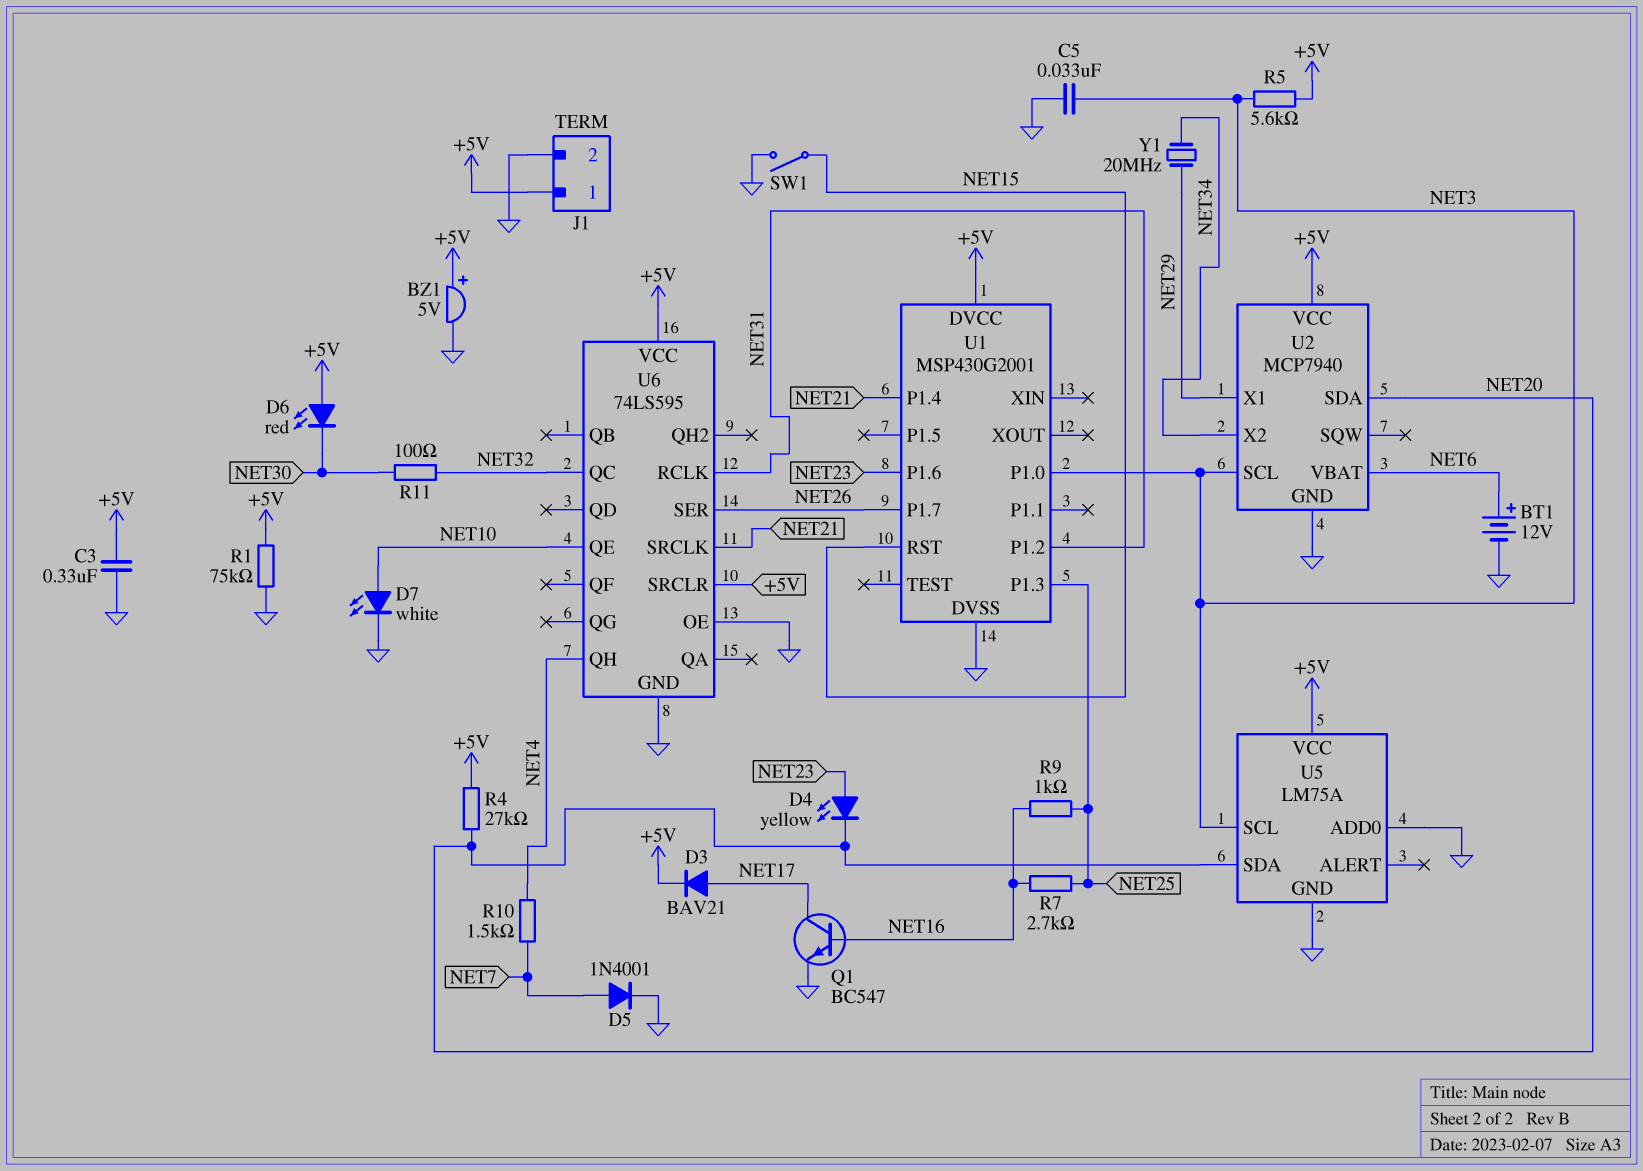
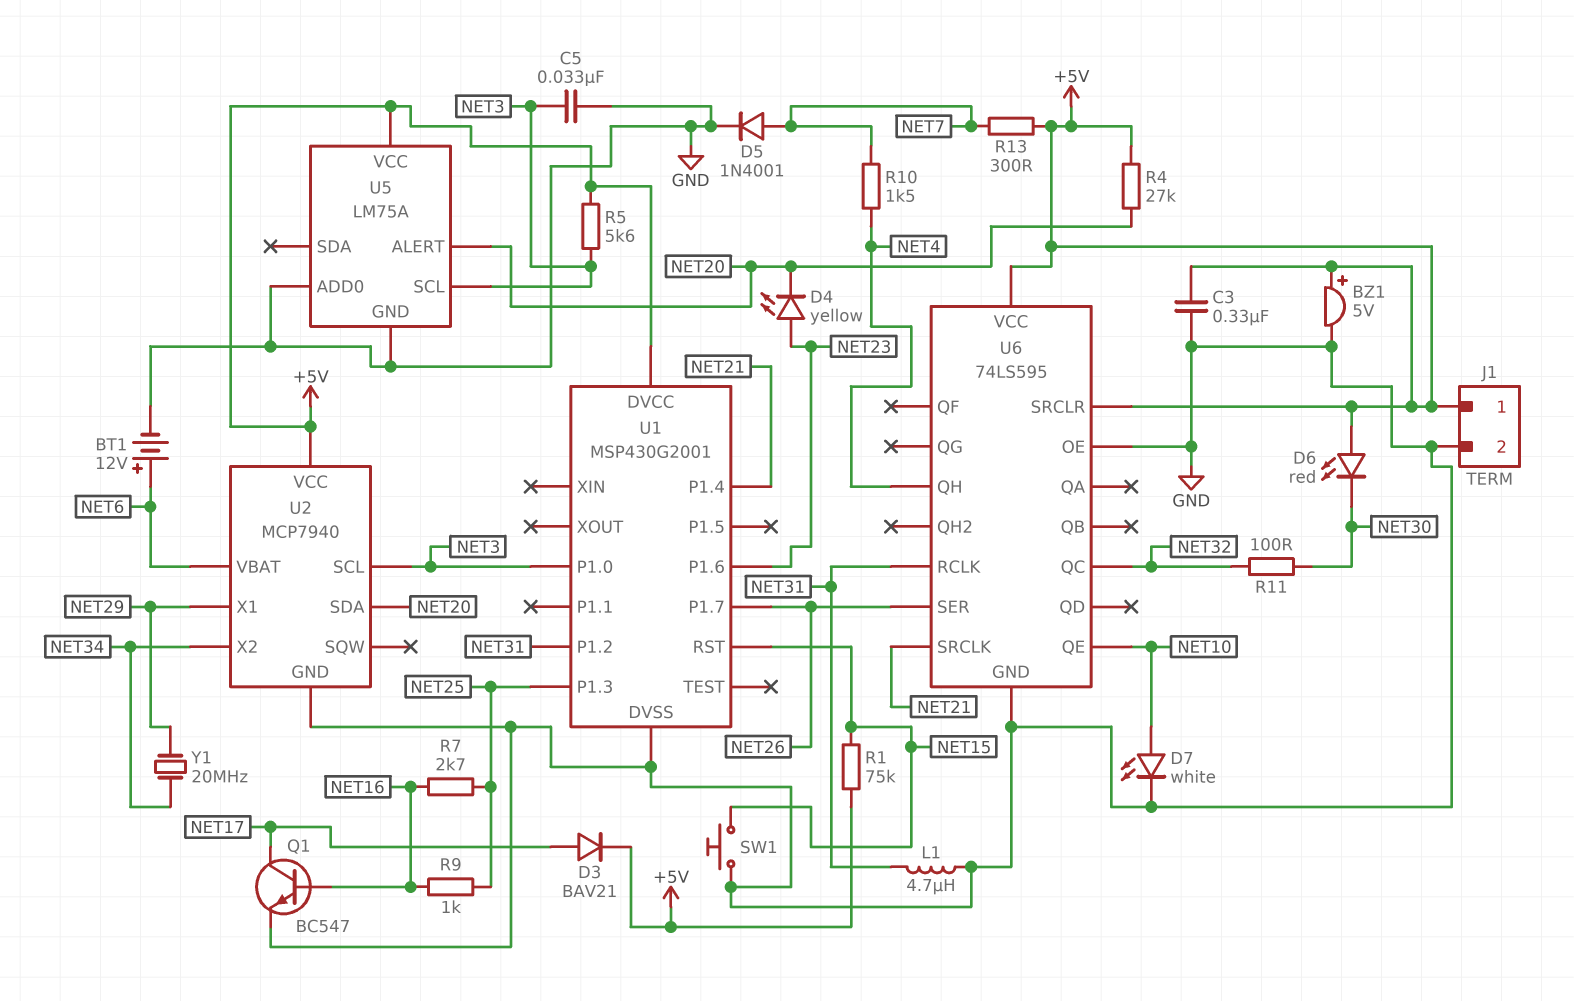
L1: none -> 4.7uH (GND, NET31)
R1: 75k (+5V, GND) -> 75k (+5V, NET15)
R13: none -> 300 (+5V, NET7)
SW1: switch (GND, NET15) -> button (GND, NET15)
U5 pin ALERT: none -> NET20
U5 pin SDA: NET20 -> none

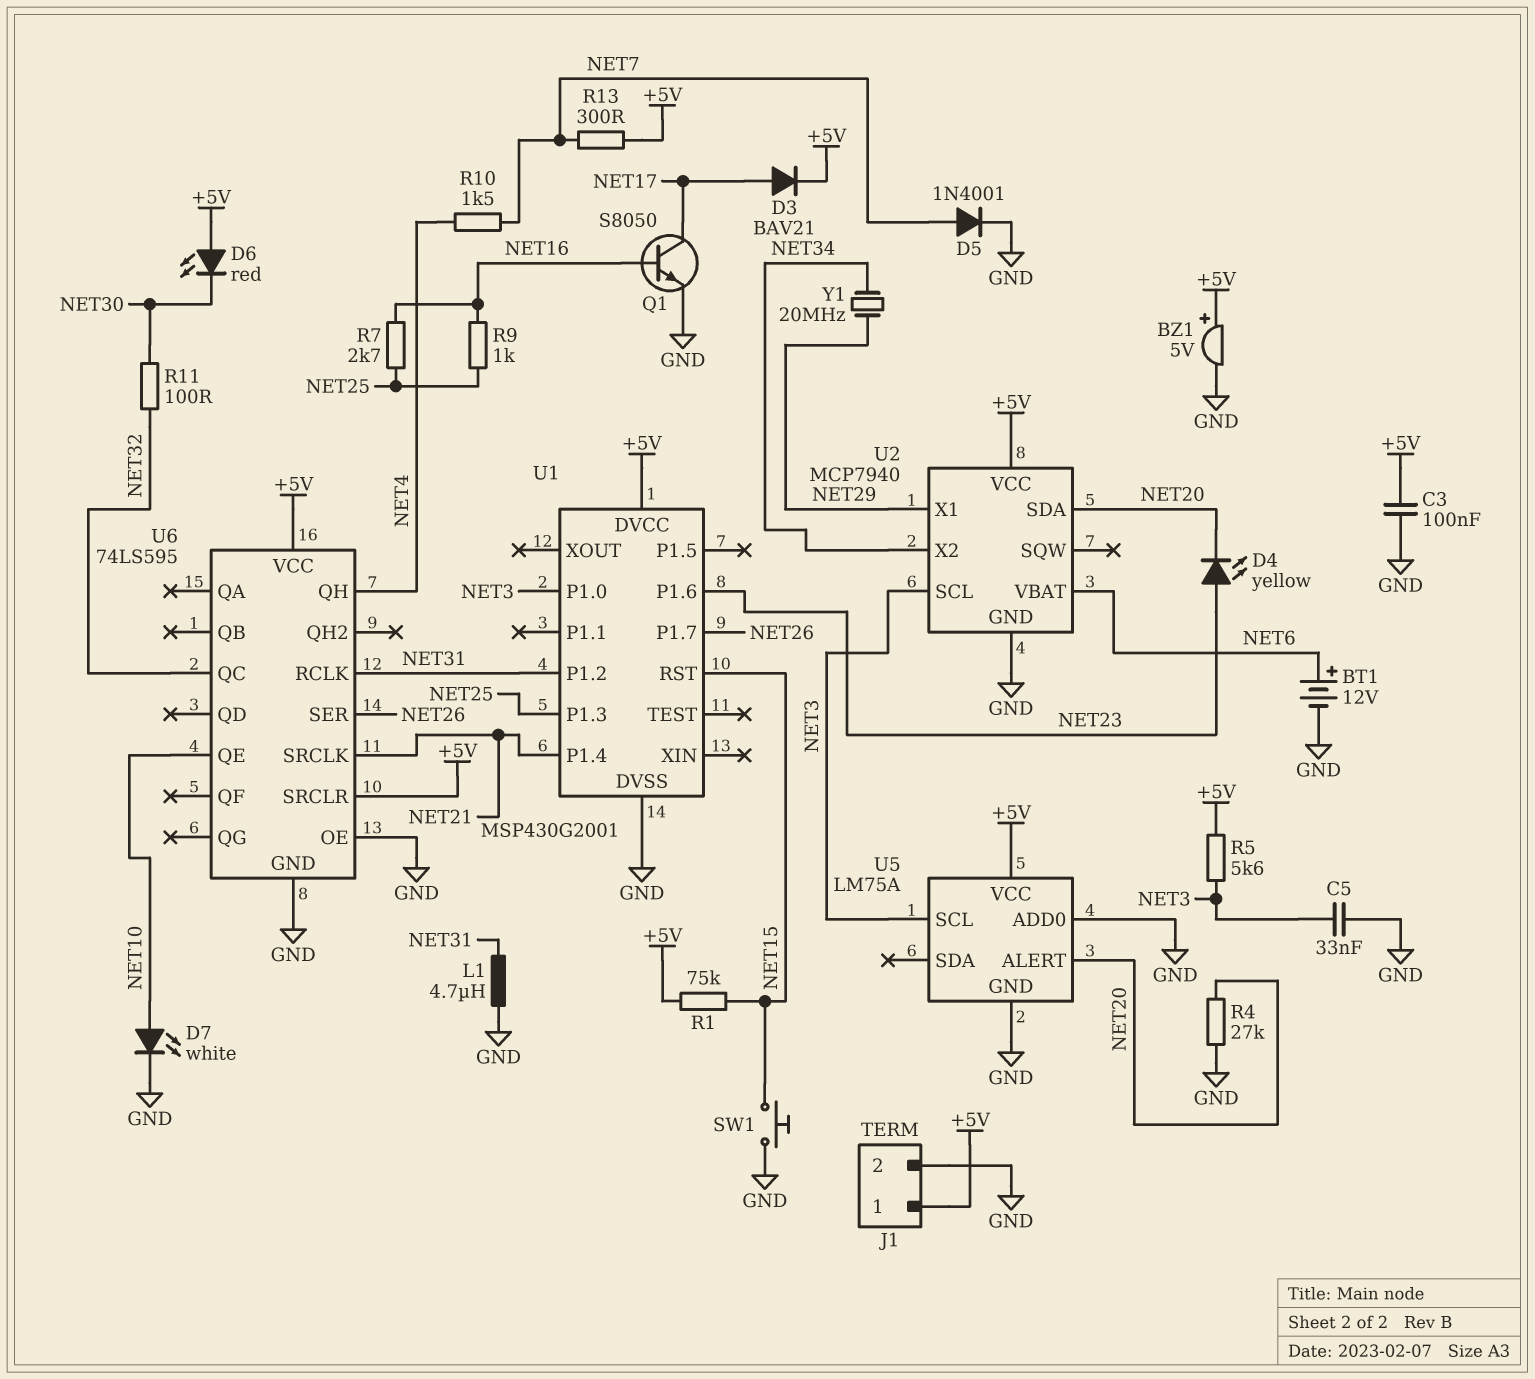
C3: 330nF (+5V, GND) -> 100nF (+5V, GND)
Q1: NPN BC547 (B NET16, C NET17, E GND) -> NPN S8050 (B NET16, C NET17, E GND)
R4: 27k (+5V, NET20) -> 27k (GND, NET20)

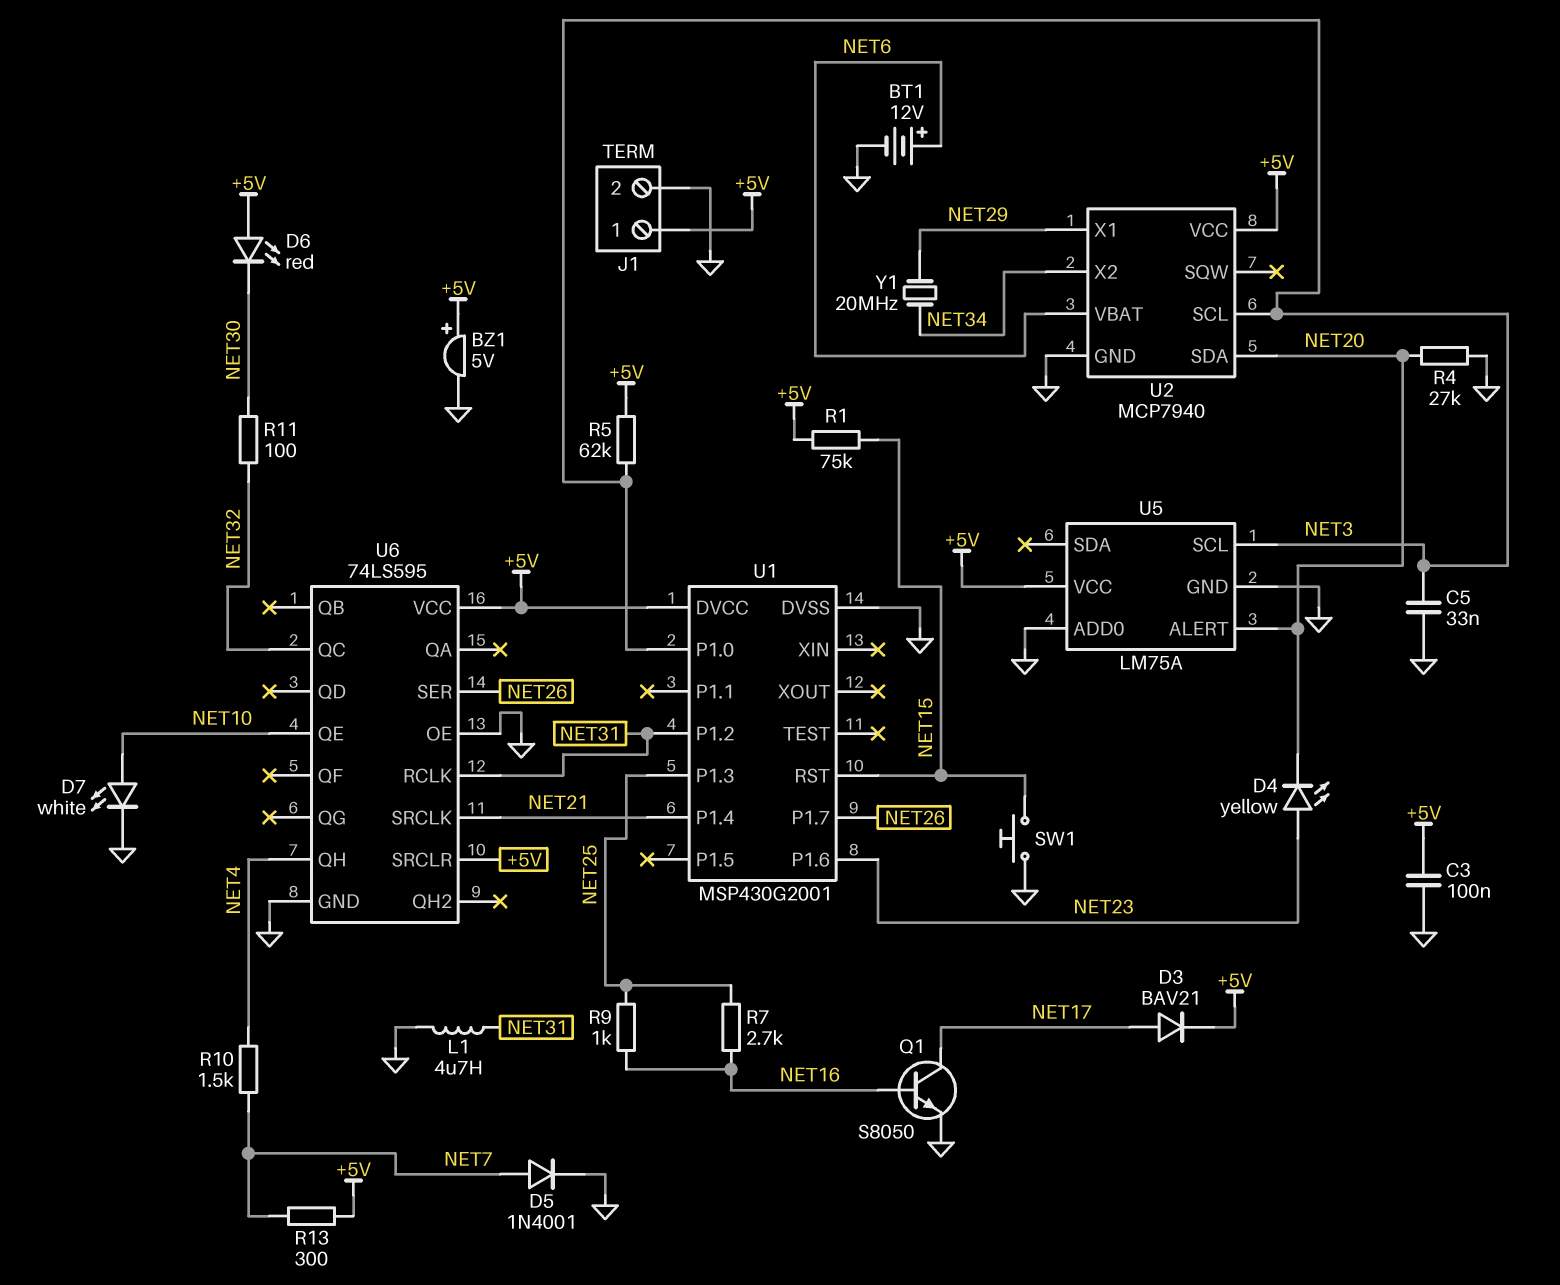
R5: 5.6k (+5V, NET3) -> 62k (+5V, NET3)

